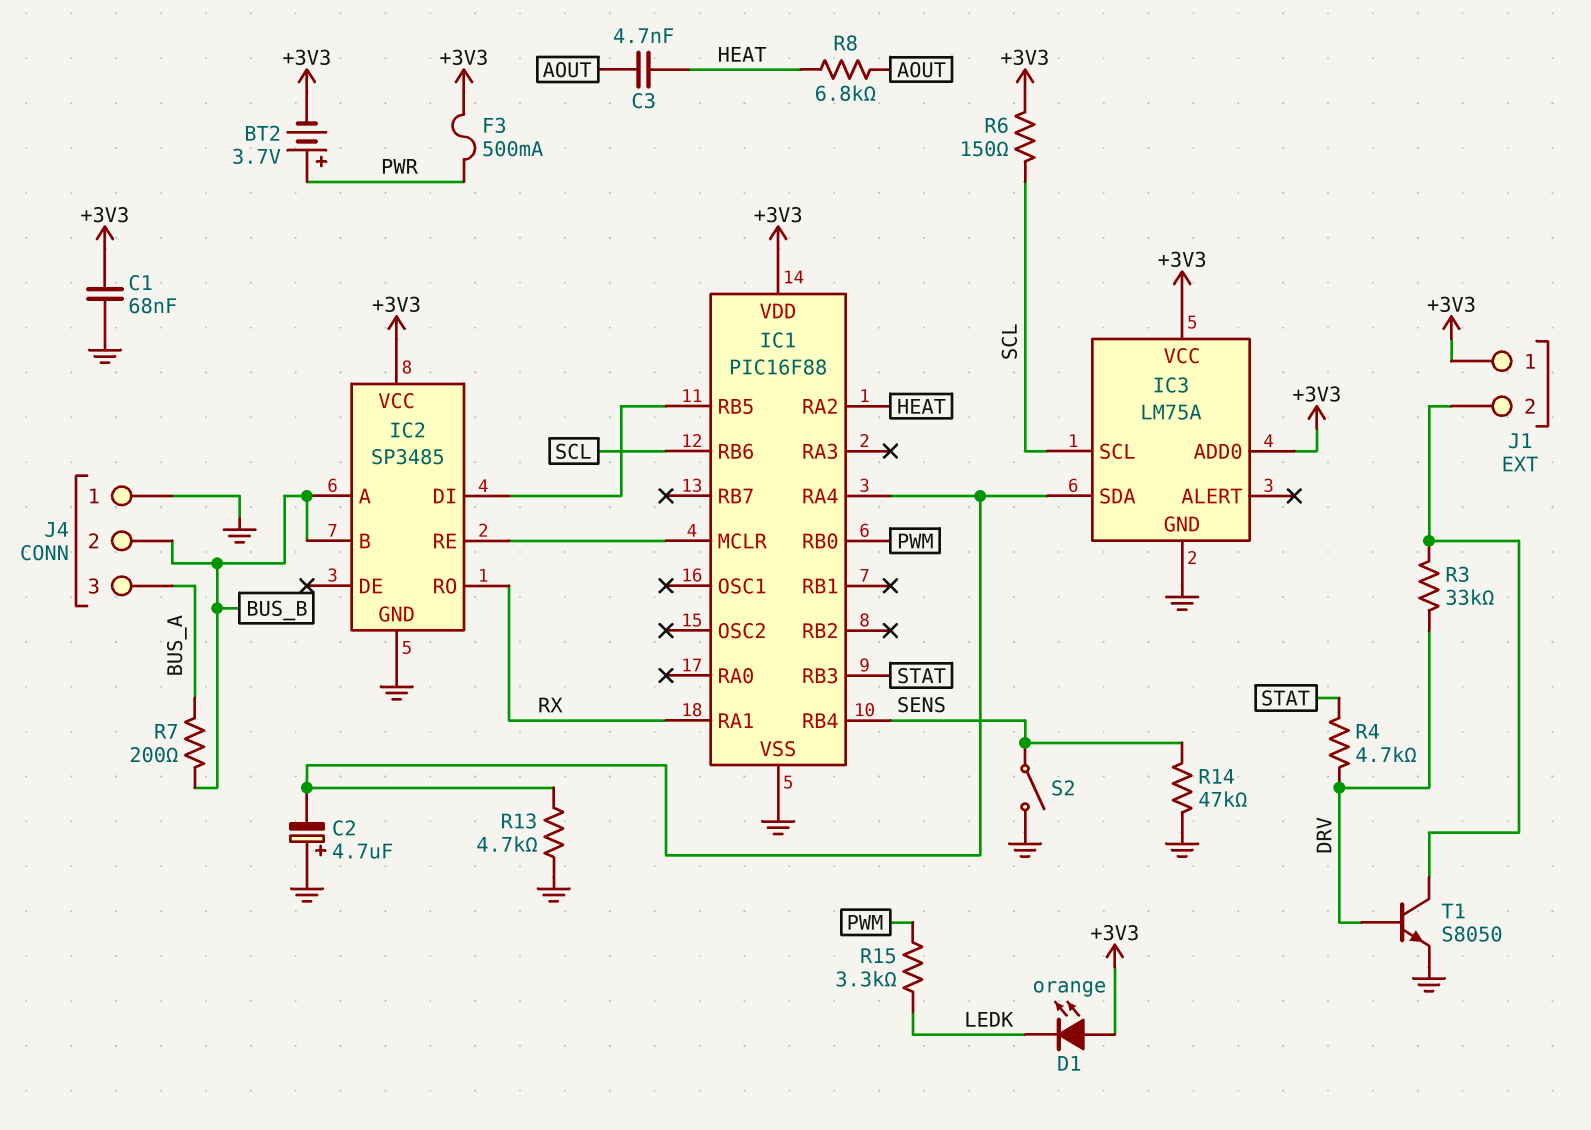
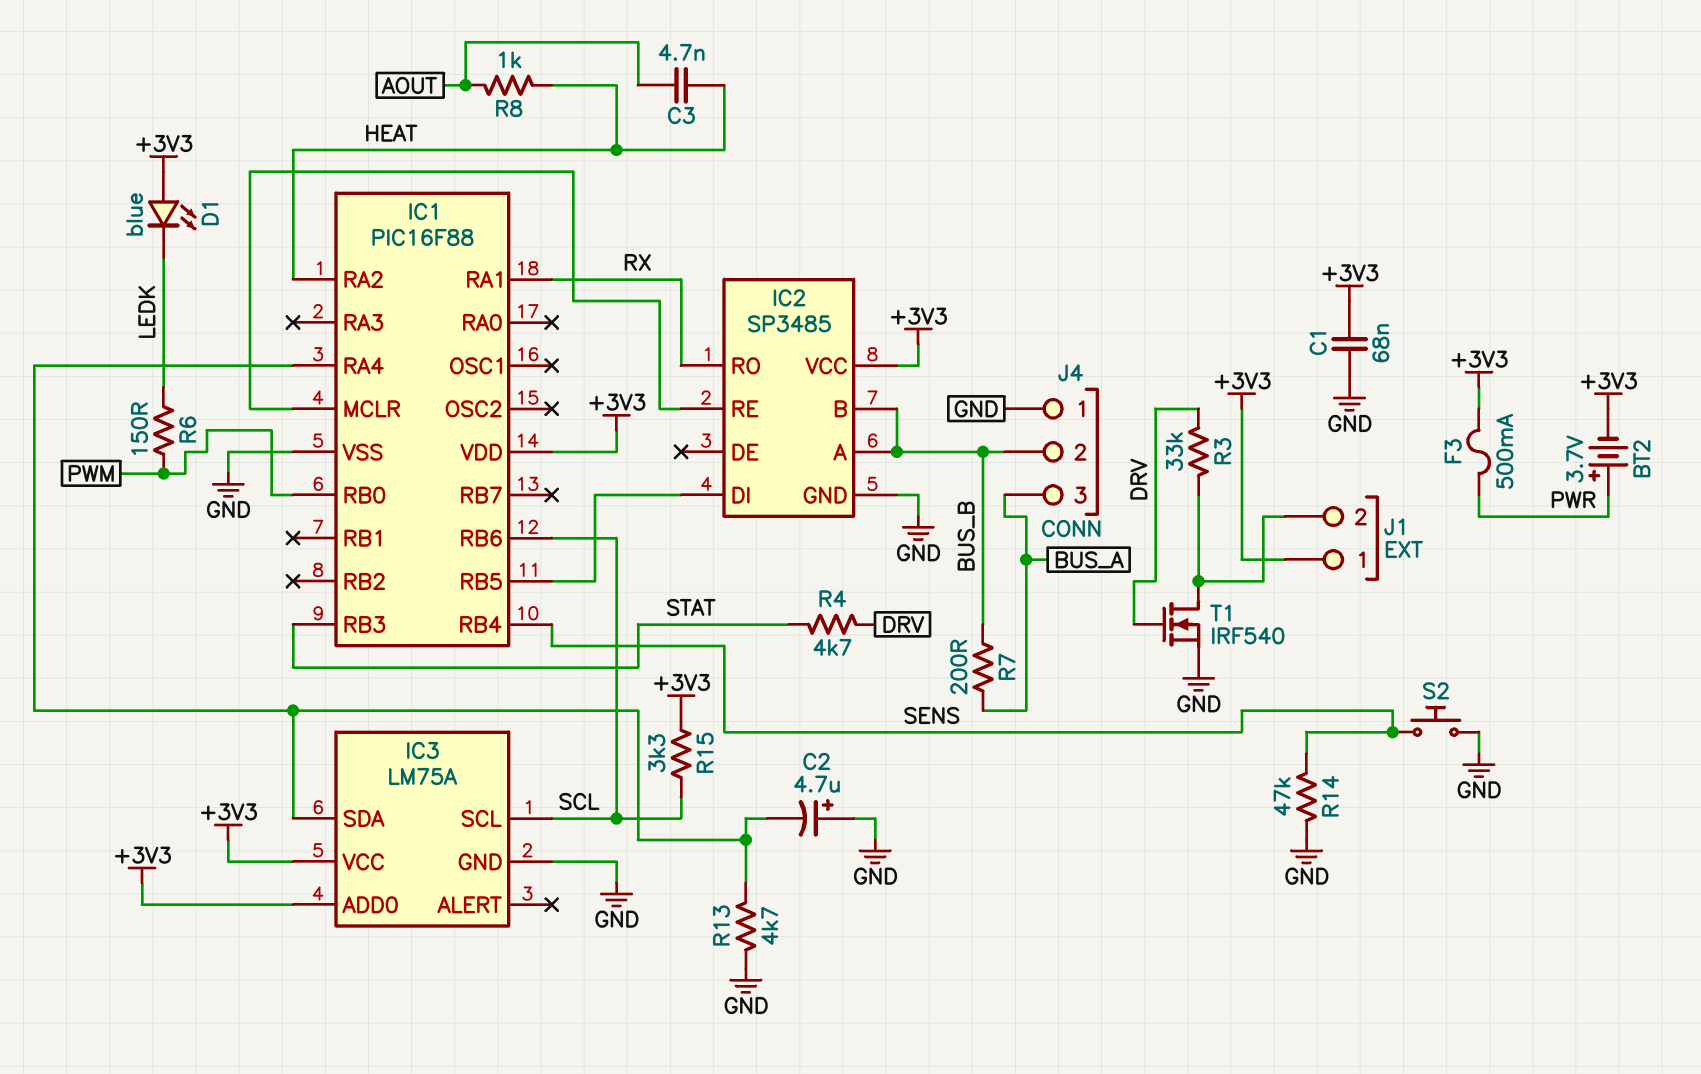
D1: LED orange (A +3V3, K LEDK) -> LED blue (A +3V3, K LEDK)
R6: 150 (+3V3, SCL) -> 150 (LEDK, PWM)
R8: 6.8k (AOUT, HEAT) -> 1k (AOUT, HEAT)
R15: 3.3k (LEDK, PWM) -> 3.3k (+3V3, SCL)
S2: switch (GND, SENS) -> button (GND, SENS)
T1: NPN S8050 (B DRV, C J1/2, E GND) -> NMOS IRF540 (G DRV, D J1/2, S GND)

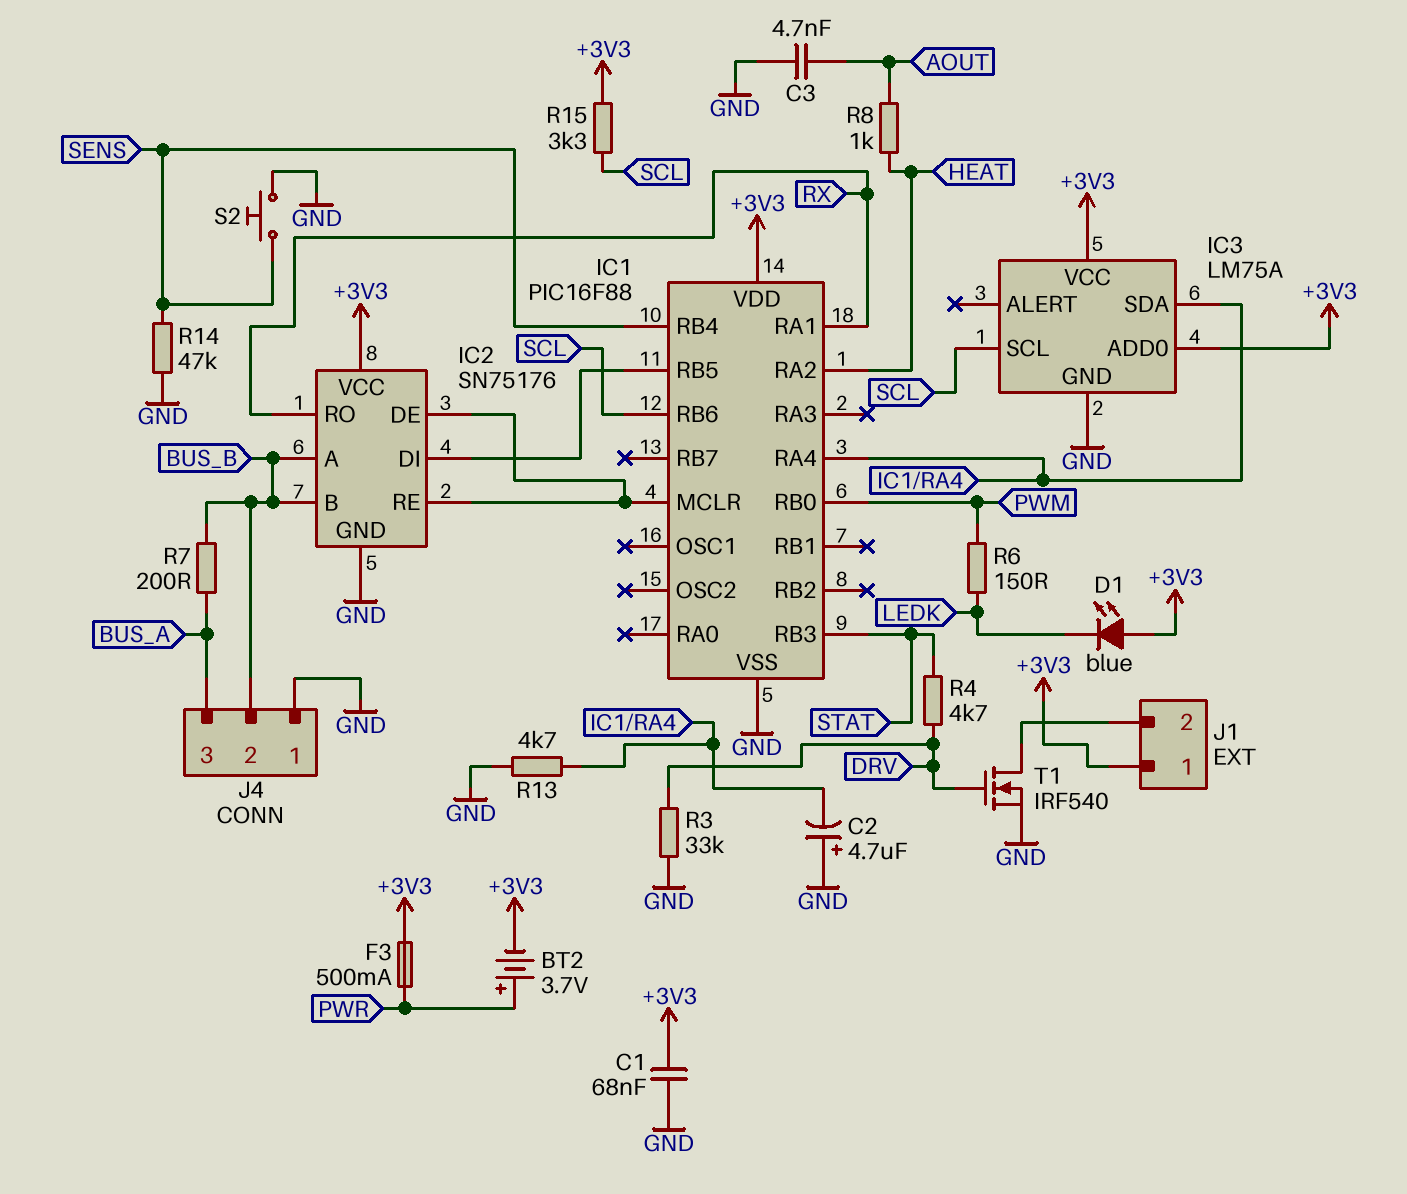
C3: 4.7nF (AOUT, HEAT) -> 4.7nF (AOUT, GND)
IC2: SP3485 -> SN75176
IC2 pin DE: none -> IC1/MCLR
R3: 33k (DRV, J1/2) -> 33k (DRV, GND)

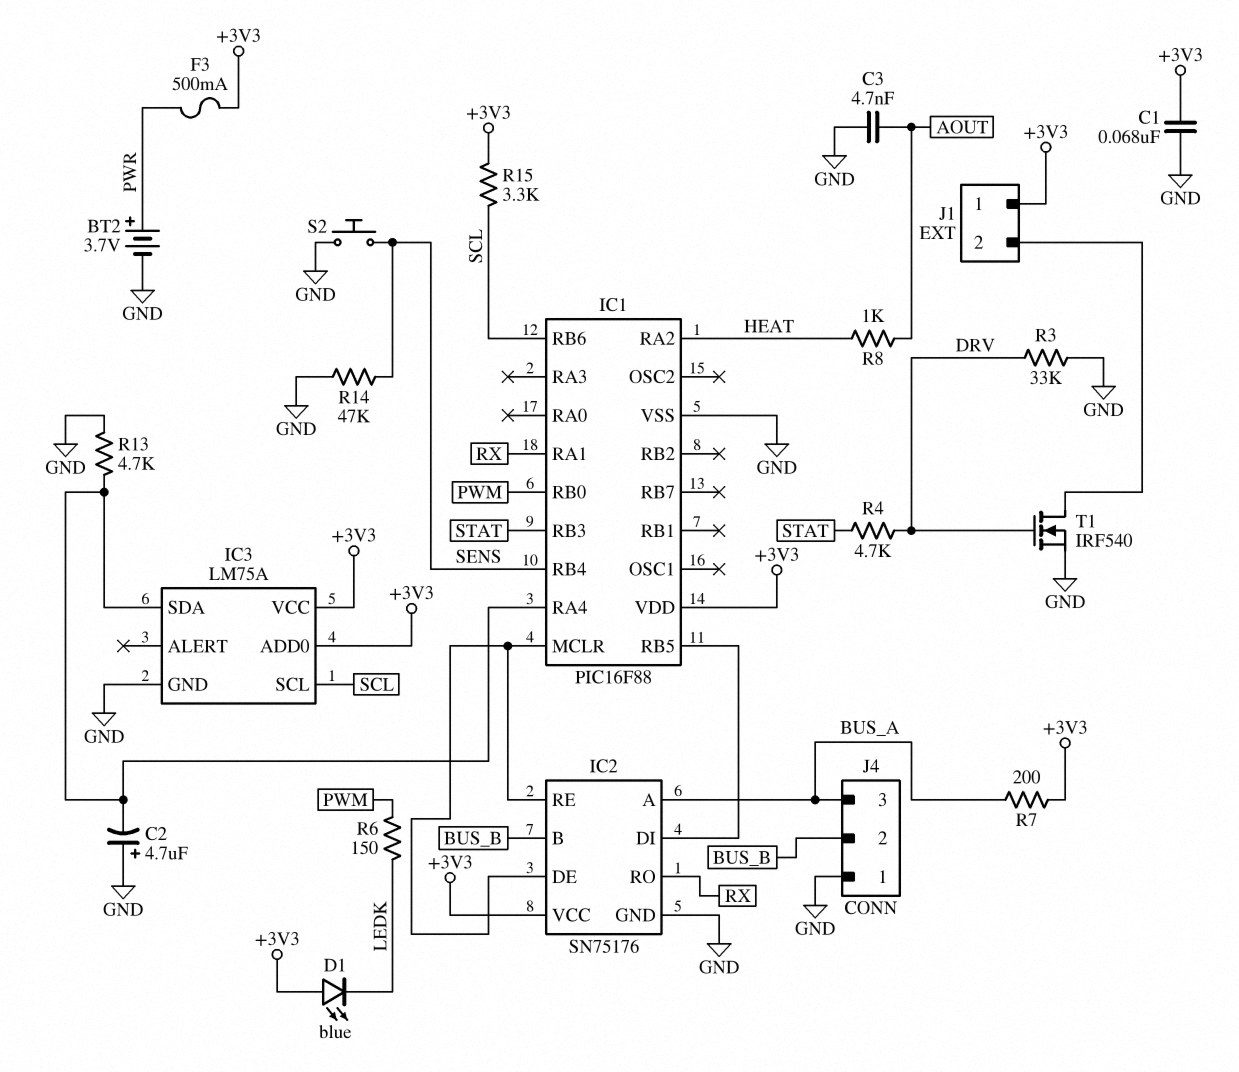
BT2: 3.7V (plus PWR, minus +3V3) -> 3.7V (plus PWR, minus GND)
IC2 pin A: BUS_B -> BUS_A
R7: 200 (BUS_A, BUS_B) -> 200 (+3V3, BUS_A)

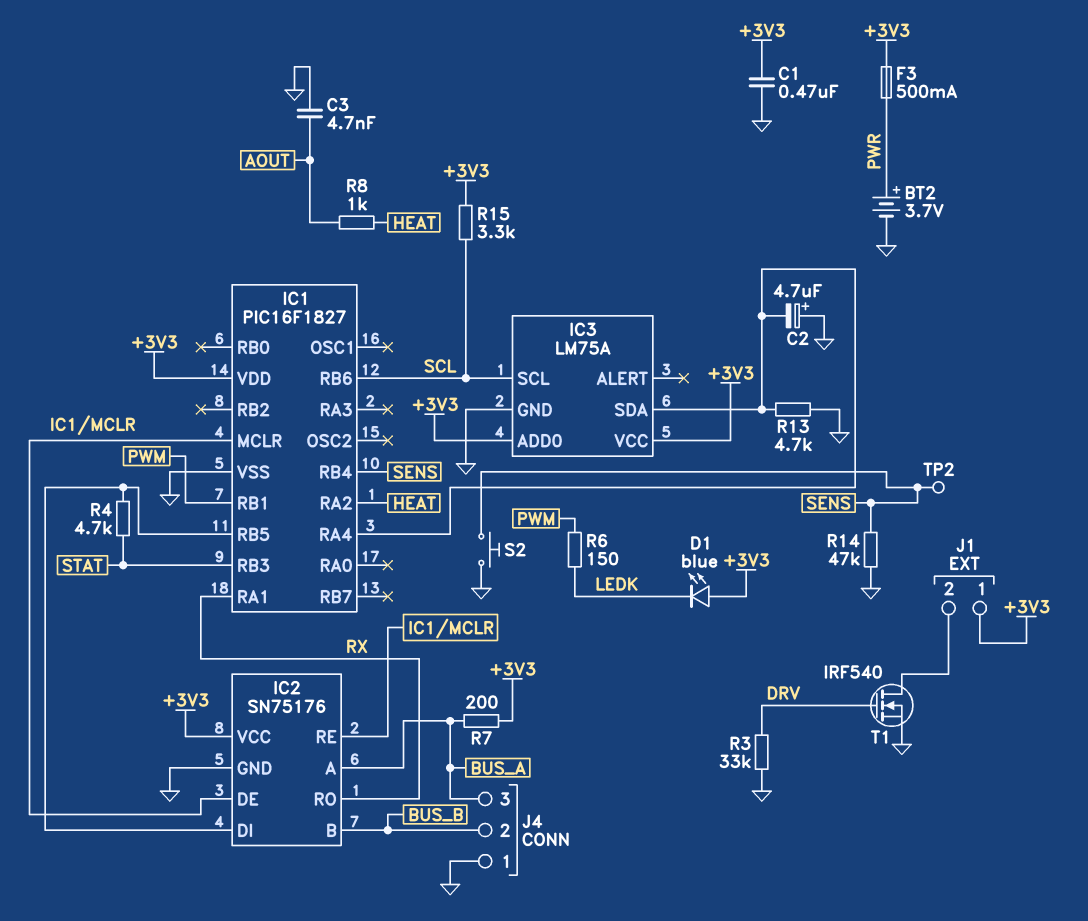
C1: 68nF (+3V3, GND) -> 470nF (+3V3, GND)
IC1: PIC16F88 -> PIC16F1827
IC1 pin RB0: PWM -> none
IC1 pin RB1: none -> PWM
R4: 4.7k (DRV, STAT) -> 4.7k (IC1/RB5, STAT)
TP2: none -> test point (SENS)

